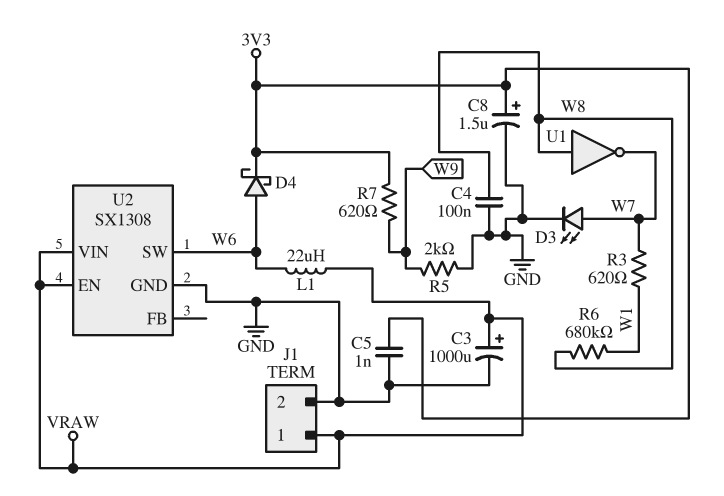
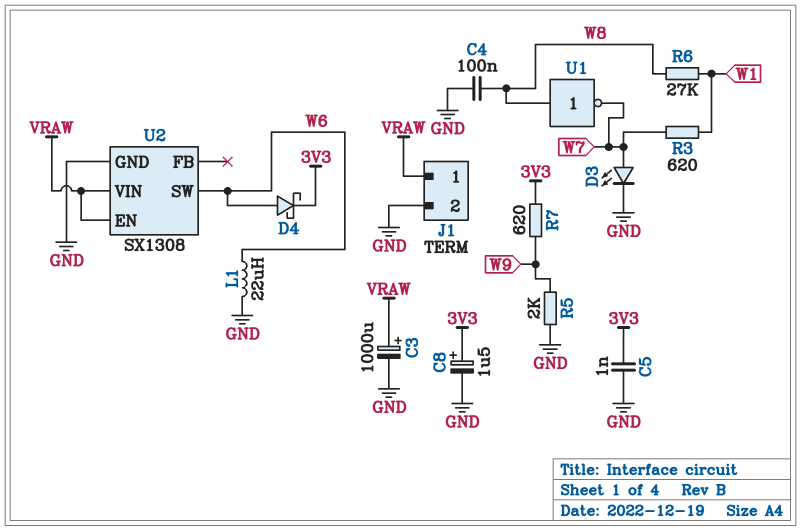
L1: 22uH (VRAW, W6) -> 22uH (GND, W6)
R6: 680k (W1, W8) -> 27k (W1, W8)

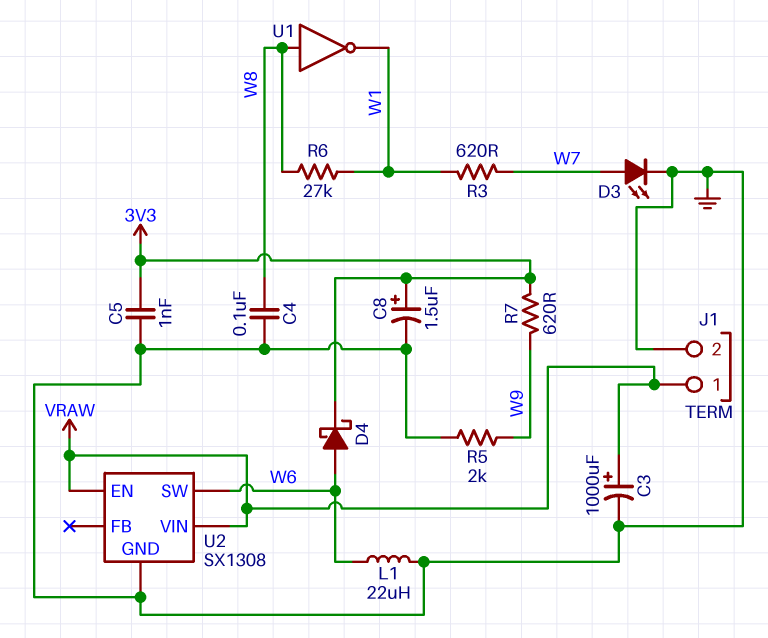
U1: NOT (in W8, out W7) -> NOT (in W8, out W1)

